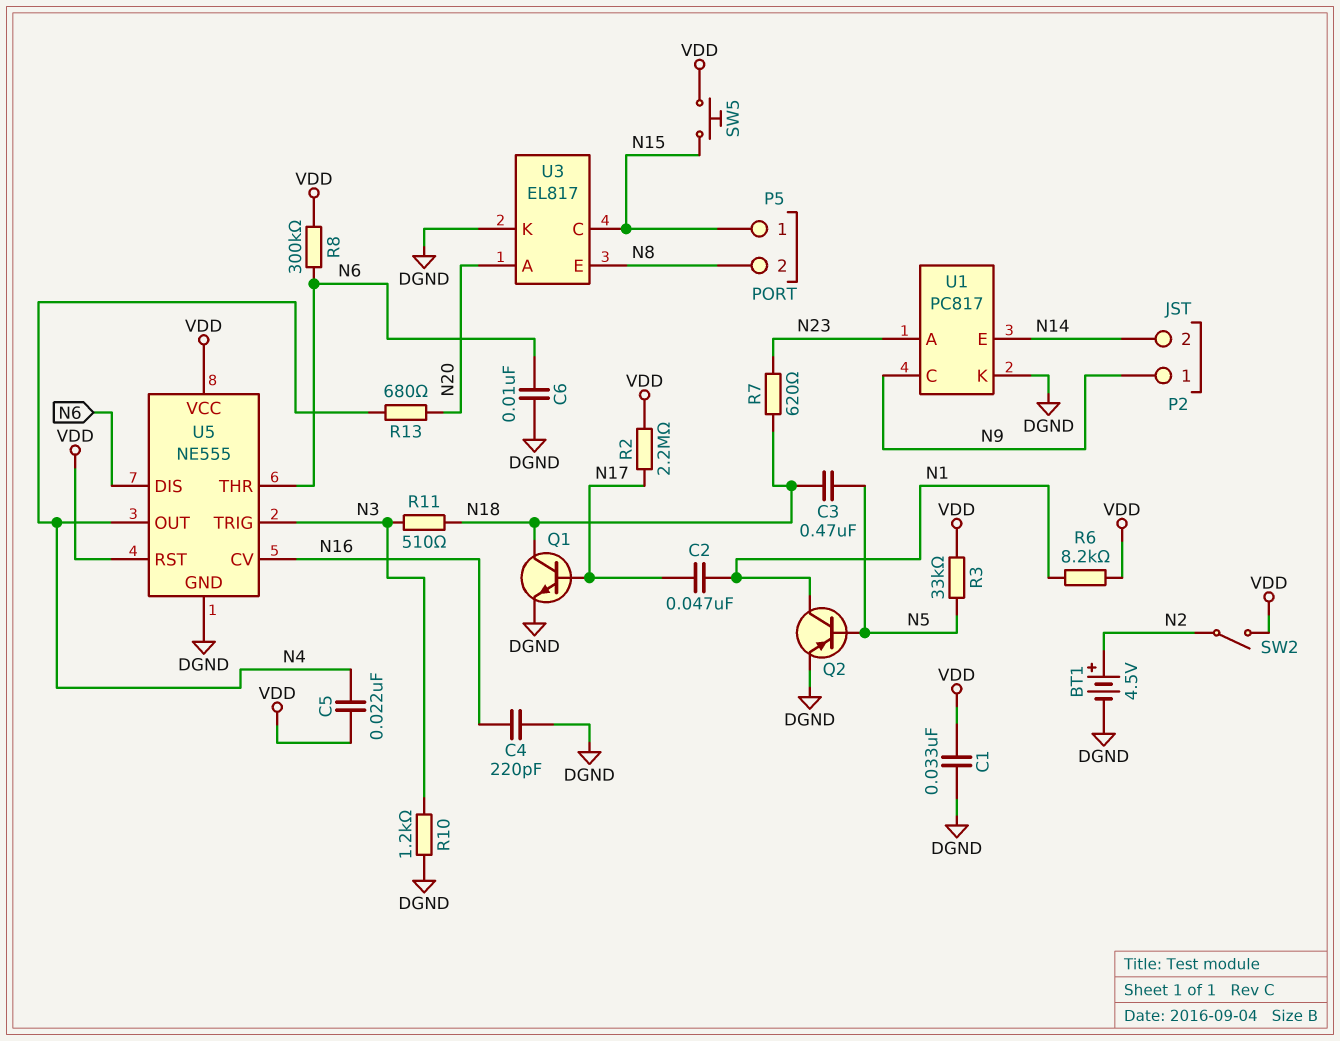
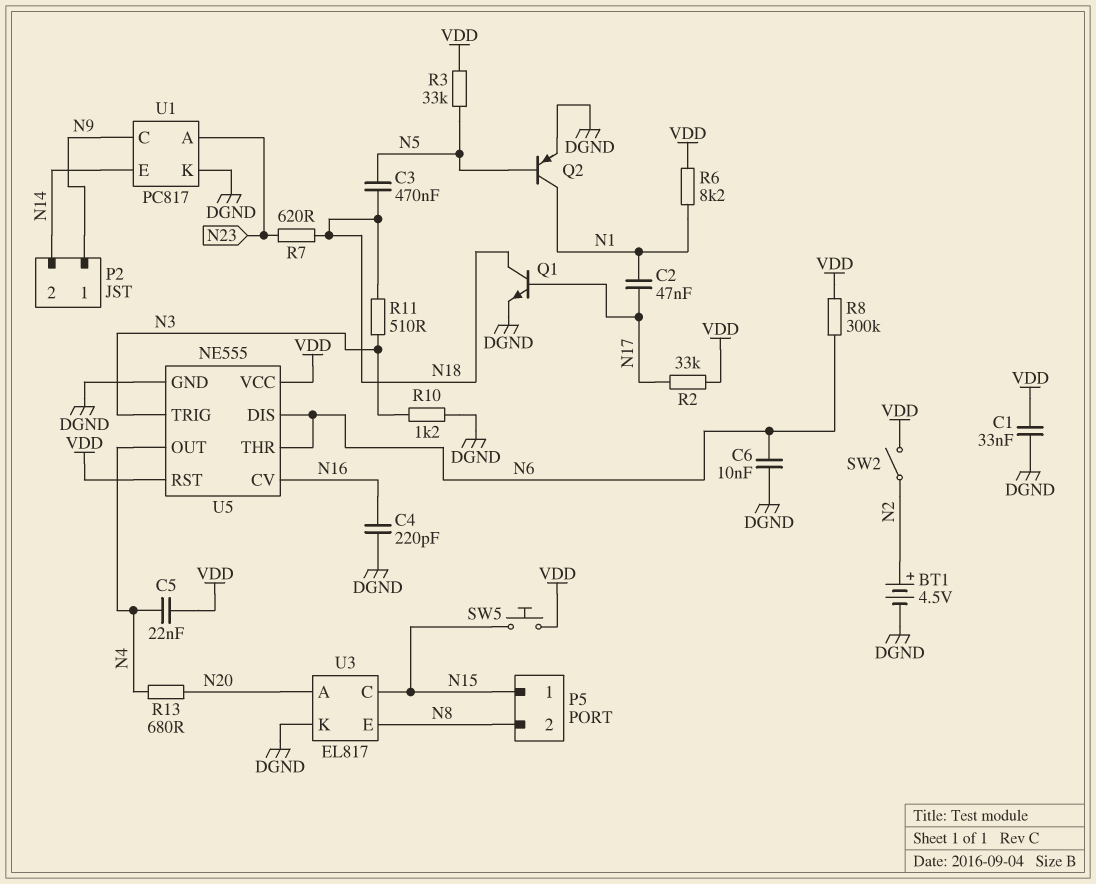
R2: 2.2M (N17, VDD) -> 33k (N17, VDD)

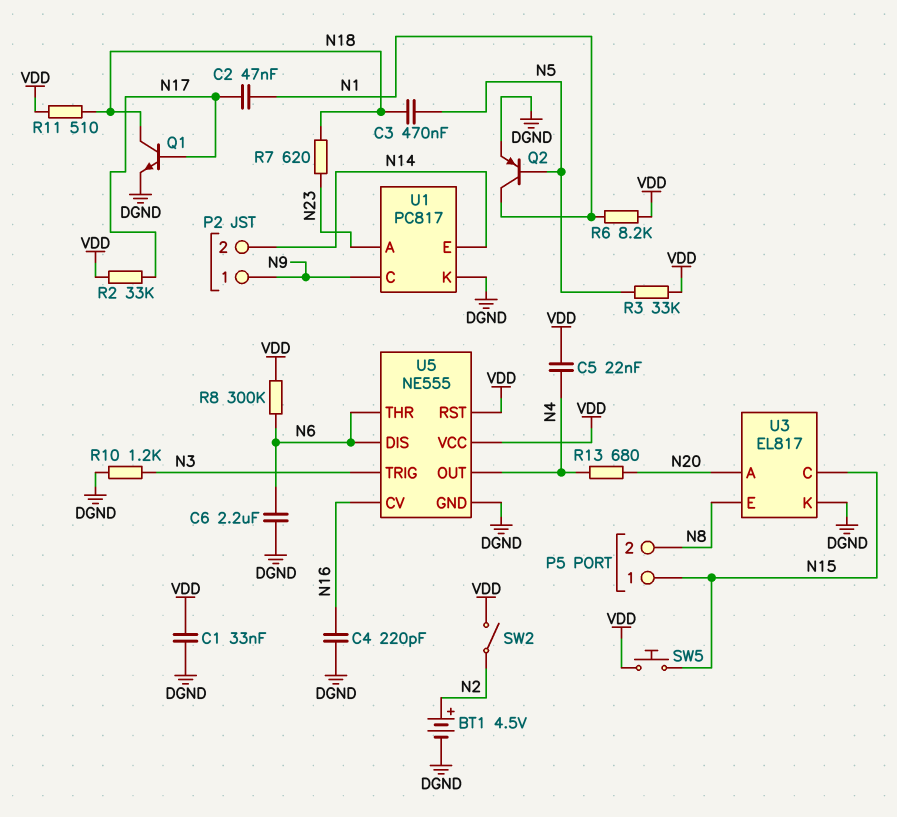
C6: 10nF (DGND, N6) -> 2.2uF (DGND, N6)
R11: 510 (N3, N18) -> 510 (N18, VDD)

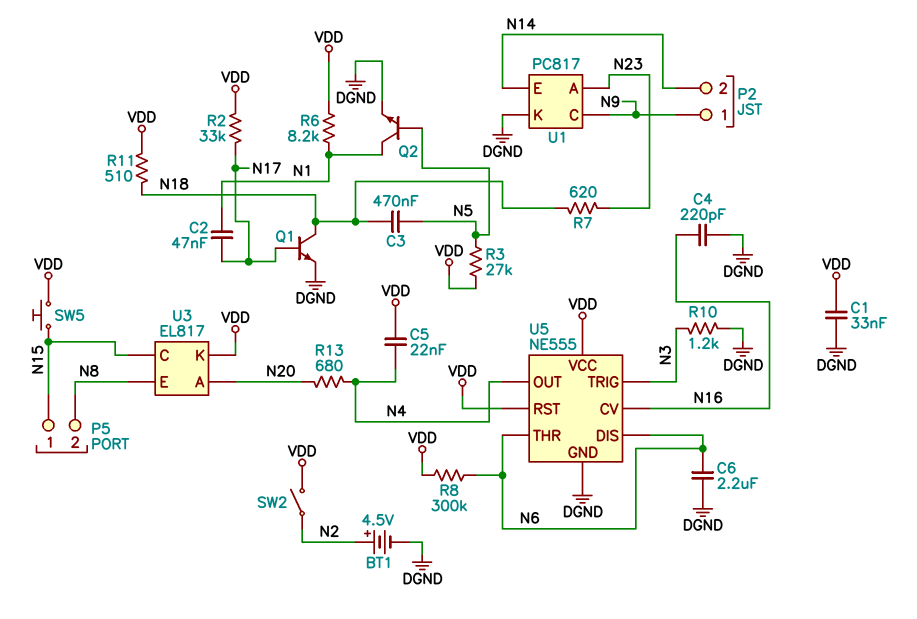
Q2: PNP (B N5, C N1, E DGND) -> NPN (B N5, C N1, E DGND)
R3: 33k (N5, VDD) -> 27k (N5, VDD)
U3 pin K: DGND -> VDD

